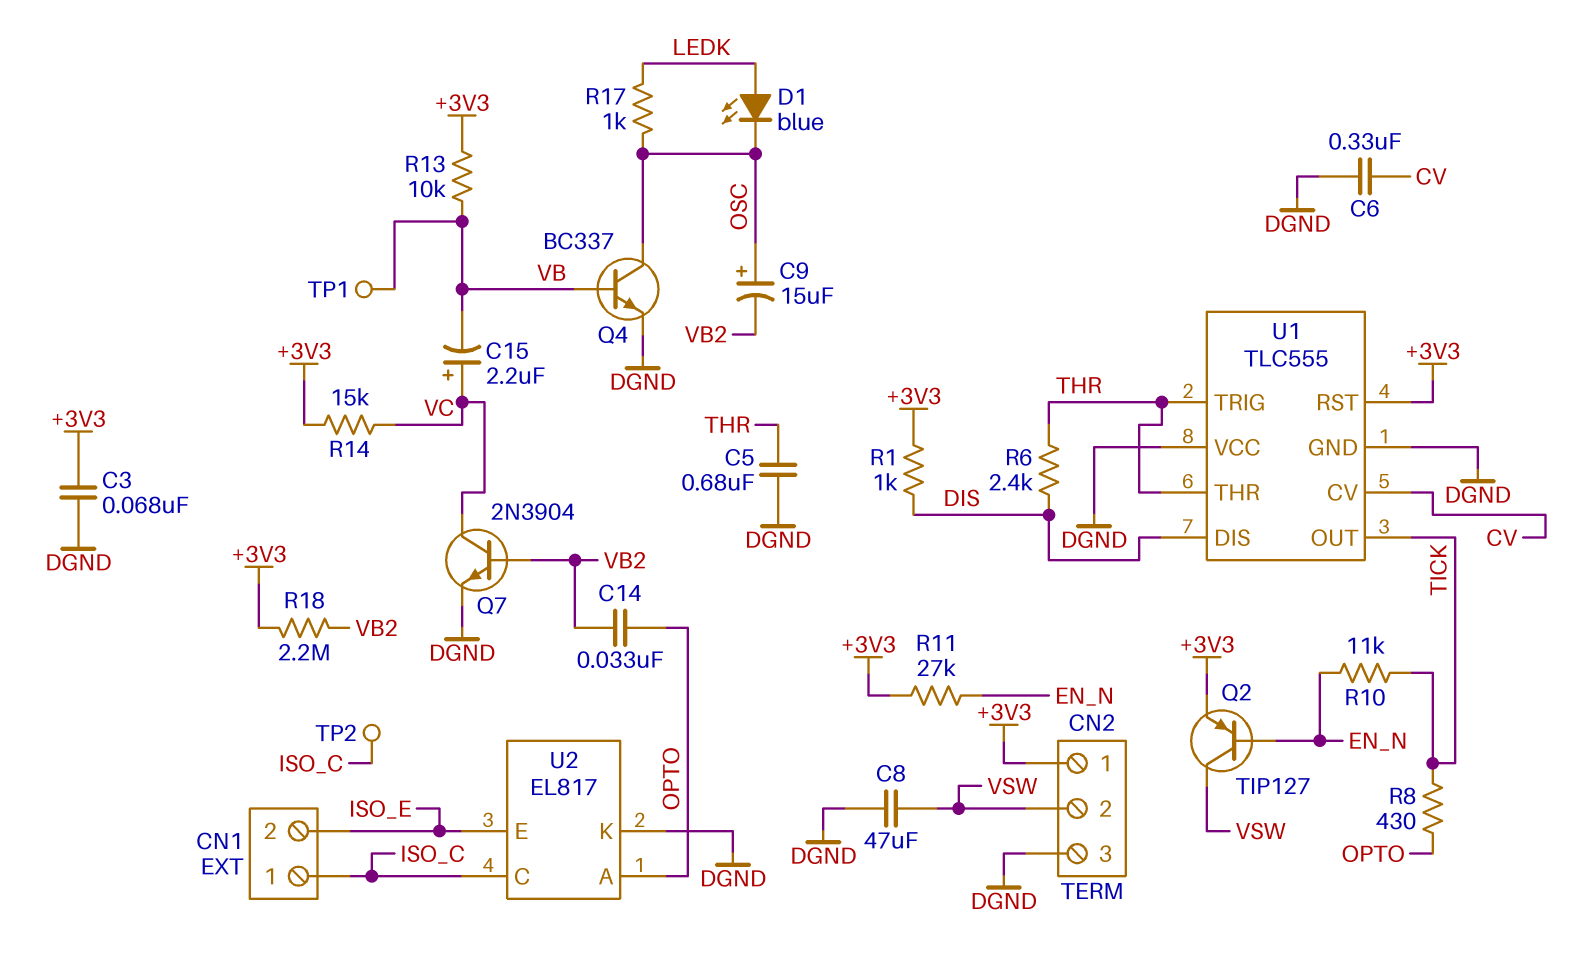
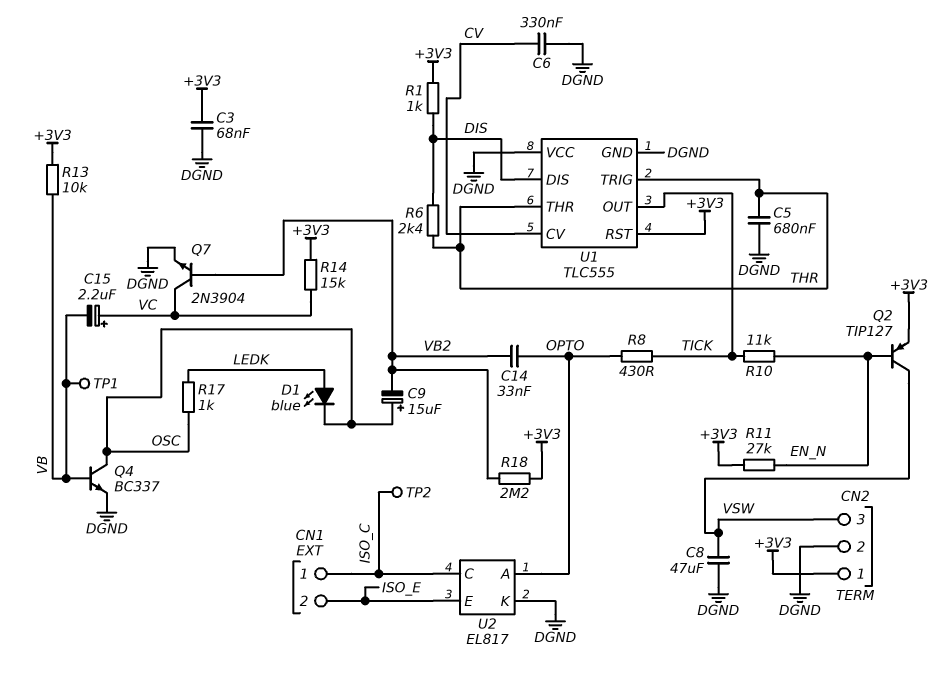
CN2 pin 2: VSW -> DGND
CN2 pin 3: DGND -> VSW

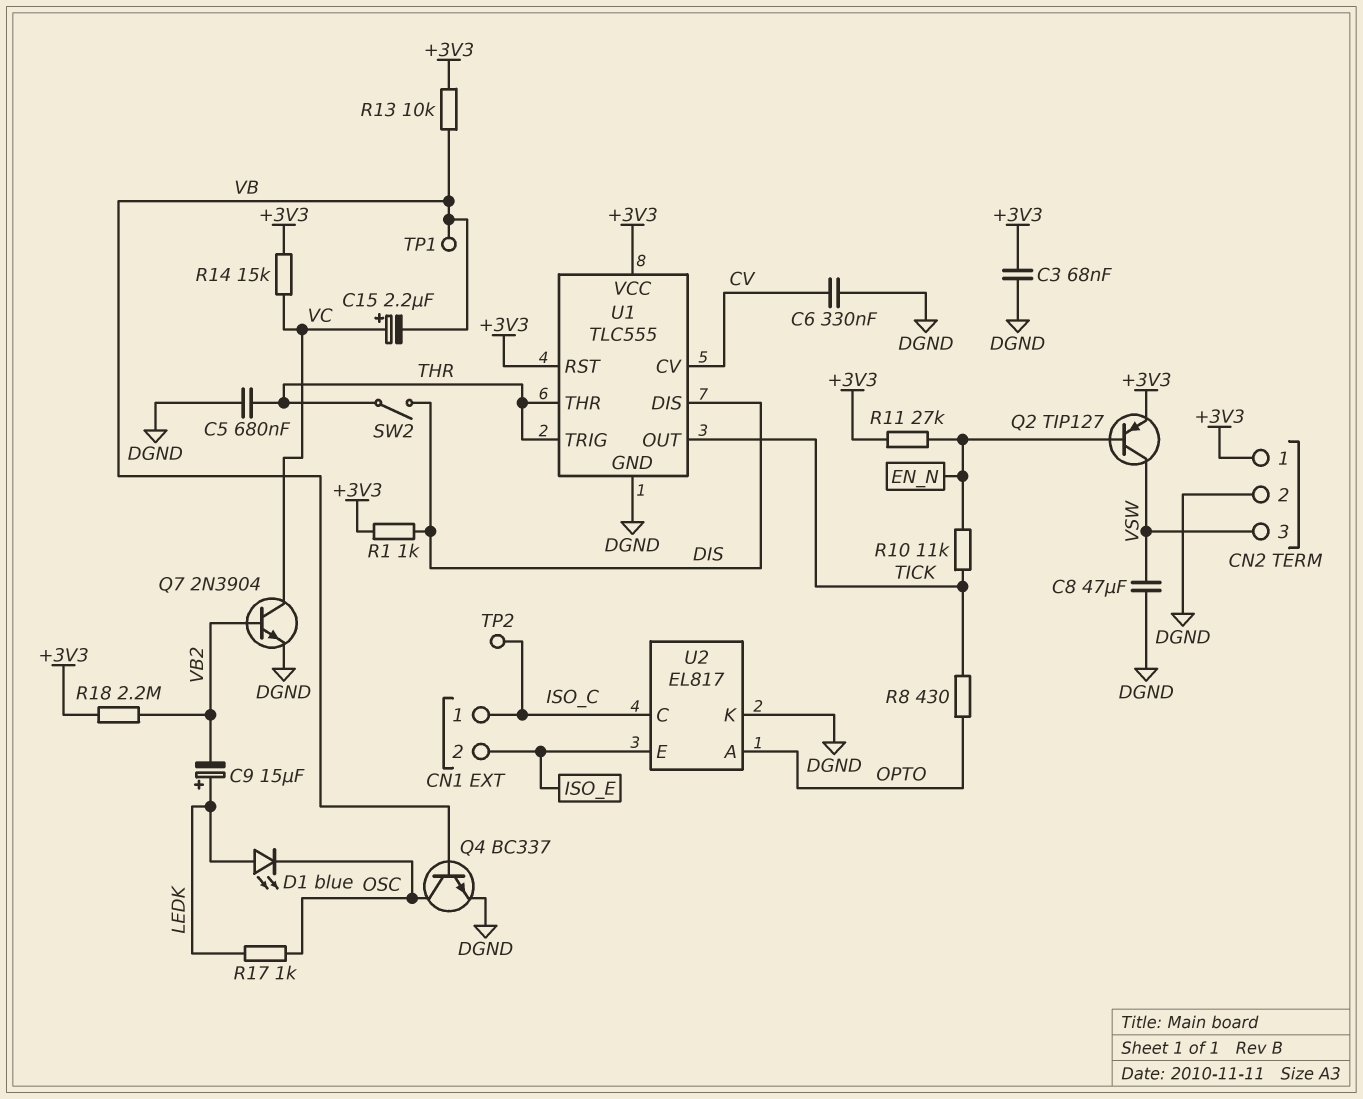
C9: 15uF (plus OSC, minus VB2) -> 15uF (plus LEDK, minus VB2)
C14: 33nF (OPTO, VB2) -> none
R6: 2.4k (DIS, THR) -> none
SW2: none -> switch (DIS, THR)
U1 pin VCC: DGND -> +3V3

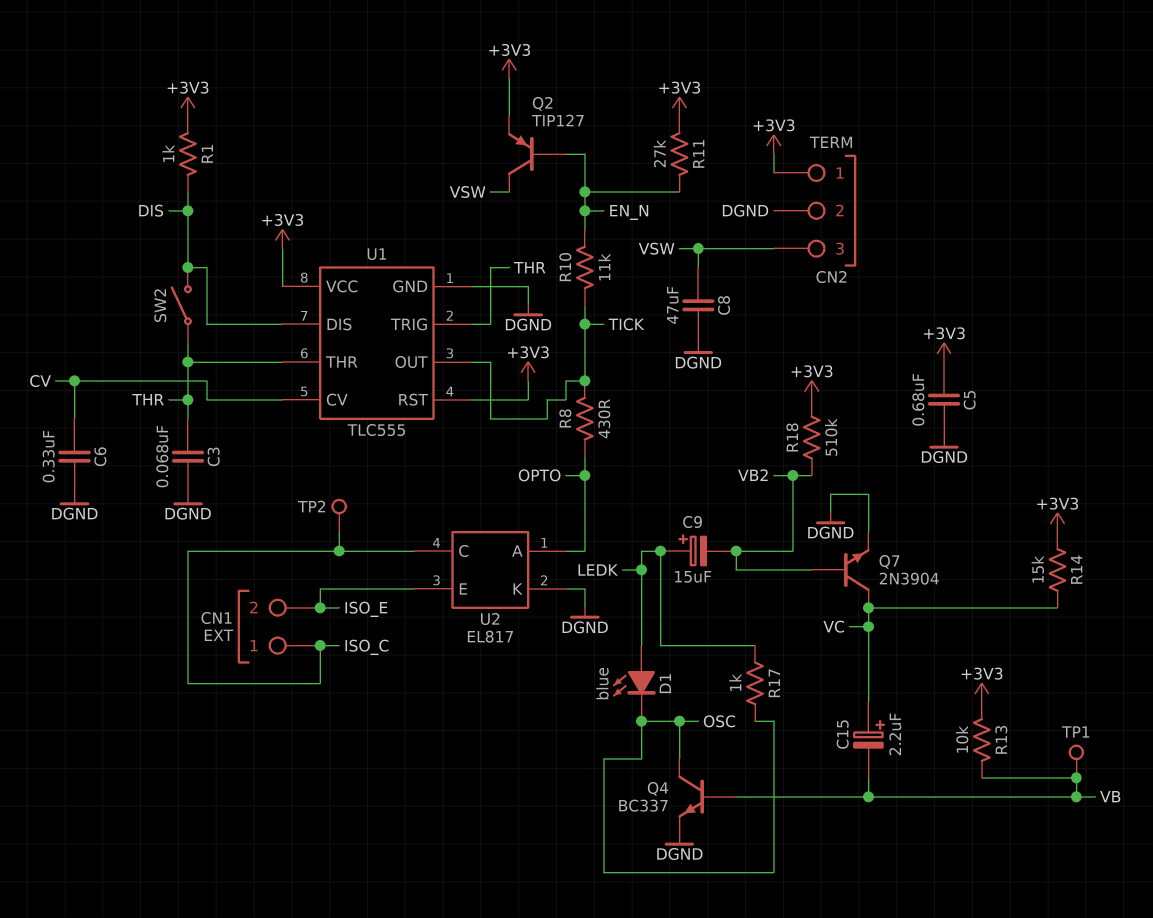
C3: 68nF (+3V3, DGND) -> 68nF (DGND, THR)
C5: 680nF (DGND, THR) -> 680nF (+3V3, DGND)
R18: 2.2M (+3V3, VB2) -> 510k (+3V3, VB2)

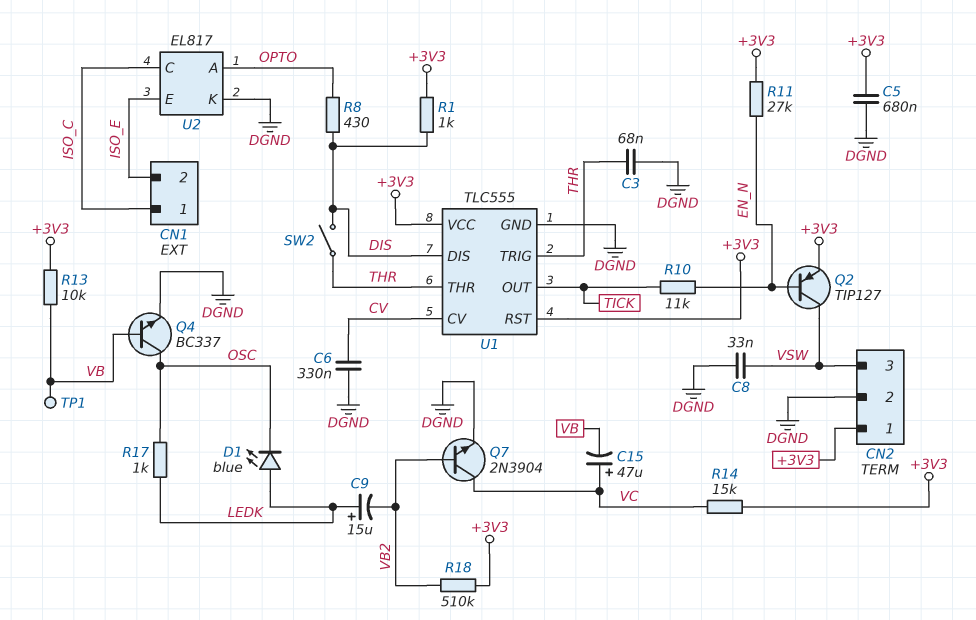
C8: 47uF (DGND, VSW) -> 33nF (DGND, VSW)
C15: 2.2uF (plus VC, minus VB) -> 47uF (plus VC, minus VB)
R8: 430 (OPTO, TICK) -> 430 (DIS, OPTO)
TP2: test point (ISO_C) -> none

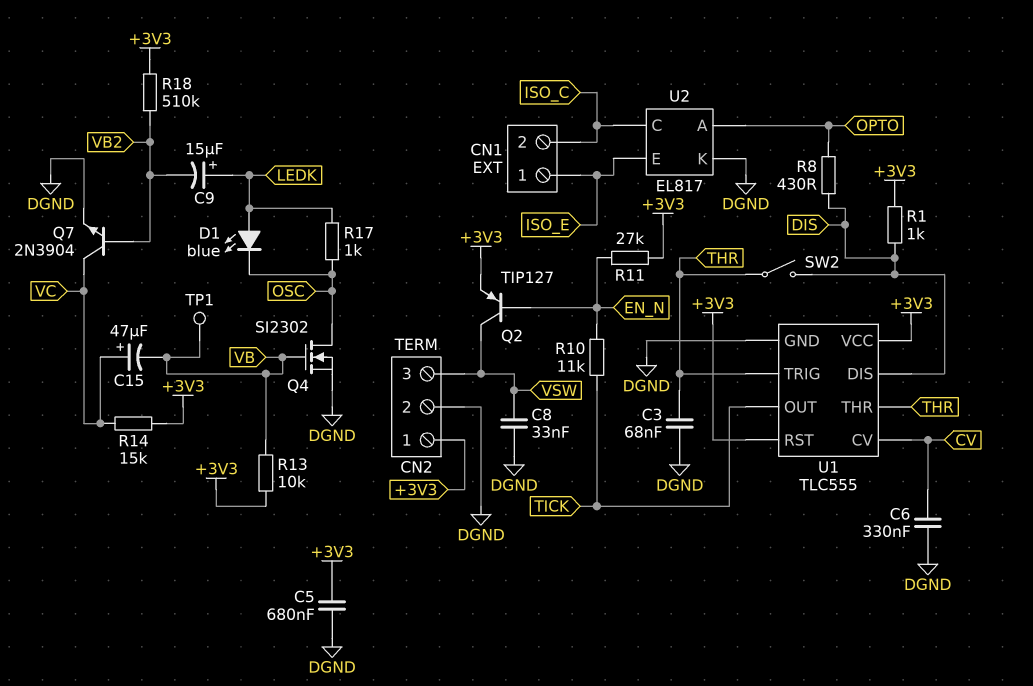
CN1 pin 1: ISO_C -> ISO_E
CN1 pin 2: ISO_E -> ISO_C
Q4: NPN BC337 (B VB, C OSC, E DGND) -> NMOS SI2302 (G VB, D OSC, S DGND)

